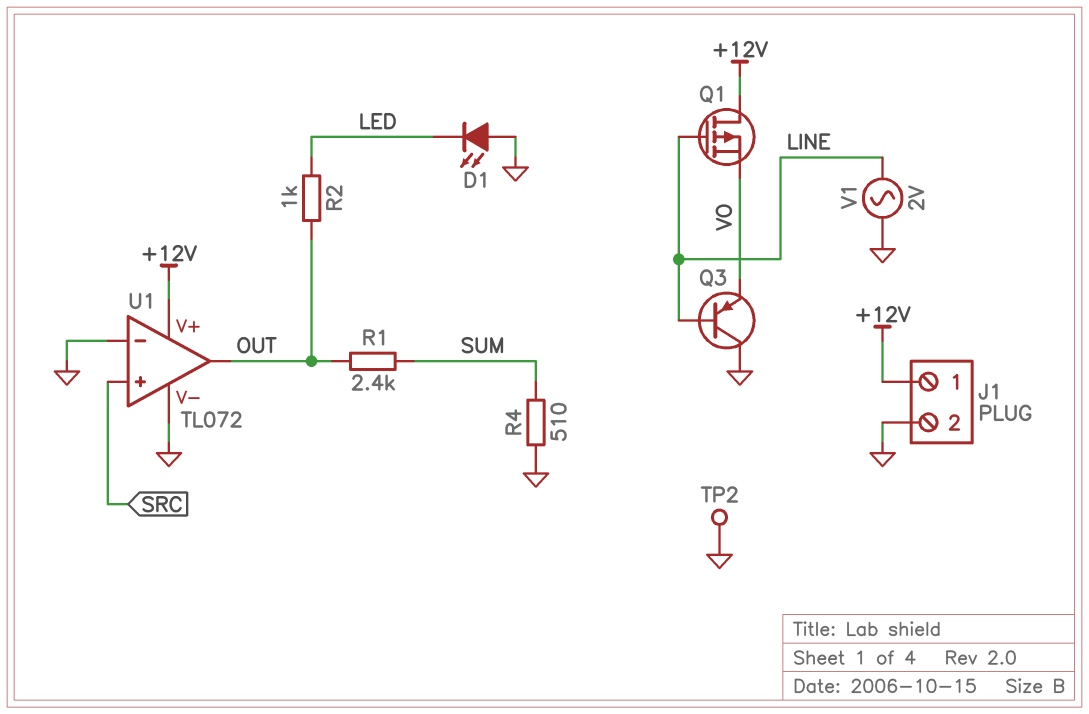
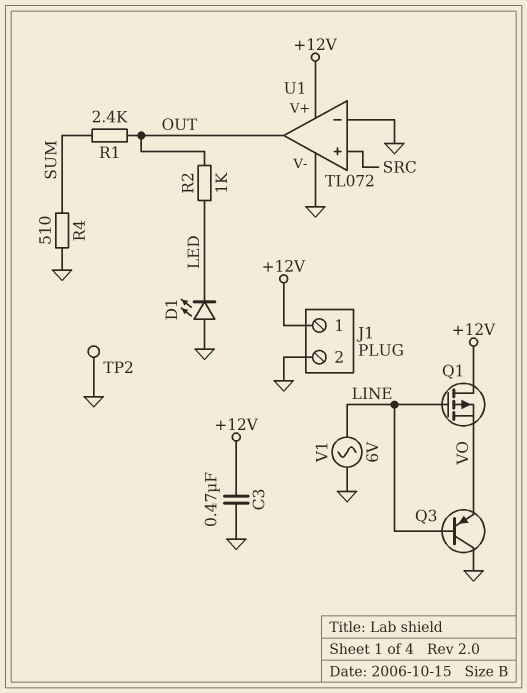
C3: none -> 470nF (+12V, GND)
V1: AC 2V (GND, LINE) -> AC 6V (GND, LINE)

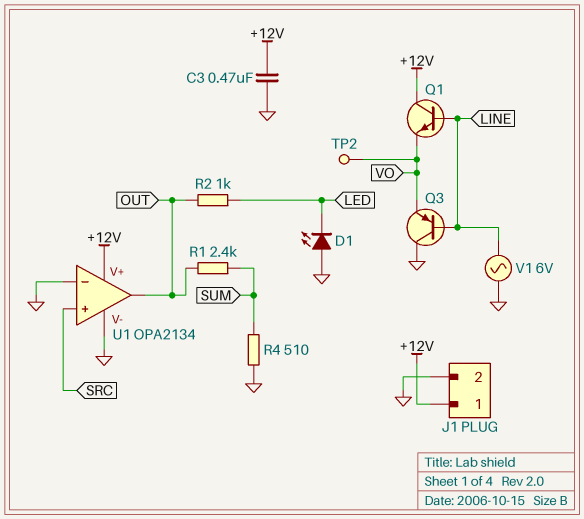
Q1: PMOS (G LINE, D +12V, S VO) -> NPN (B LINE, C +12V, E VO)
TP2: test point (GND) -> test point (VO)
U1: TL072 -> OPA2134

